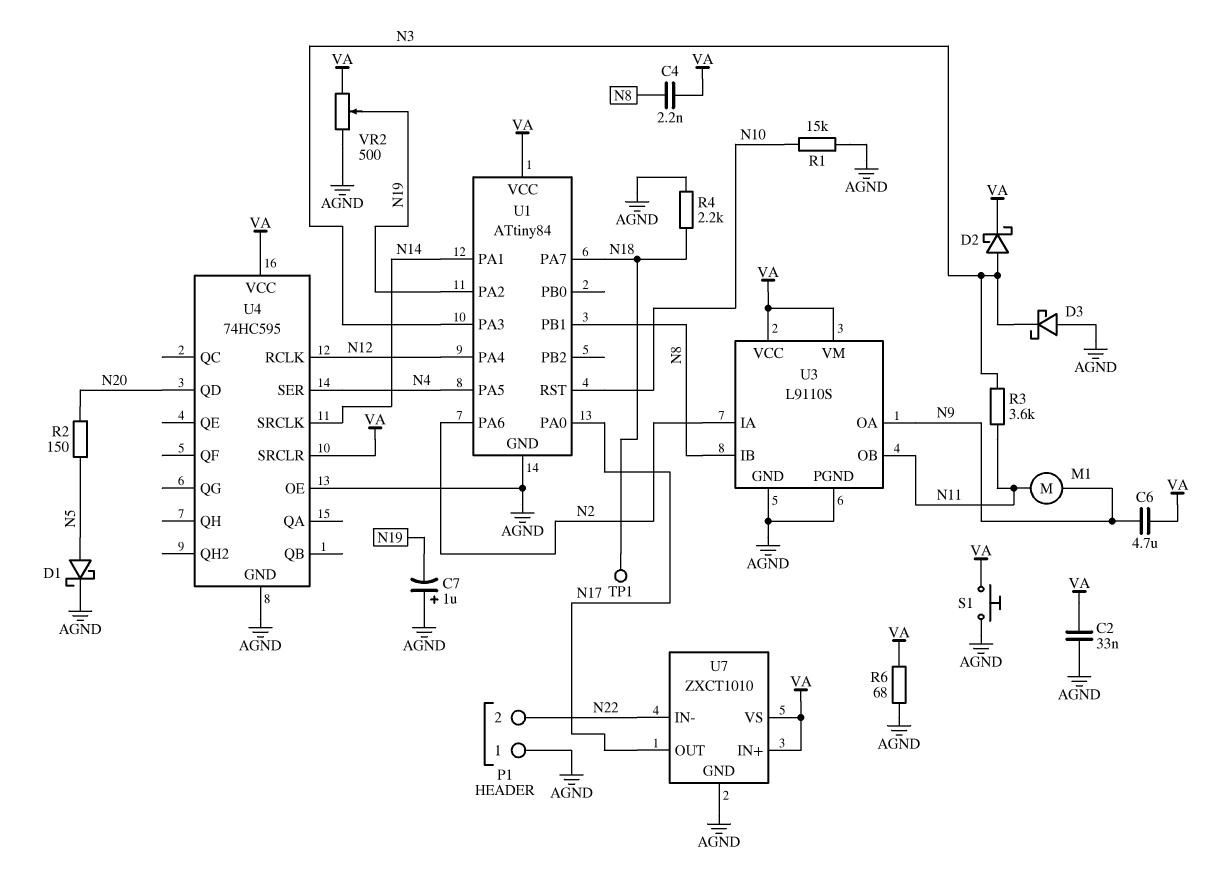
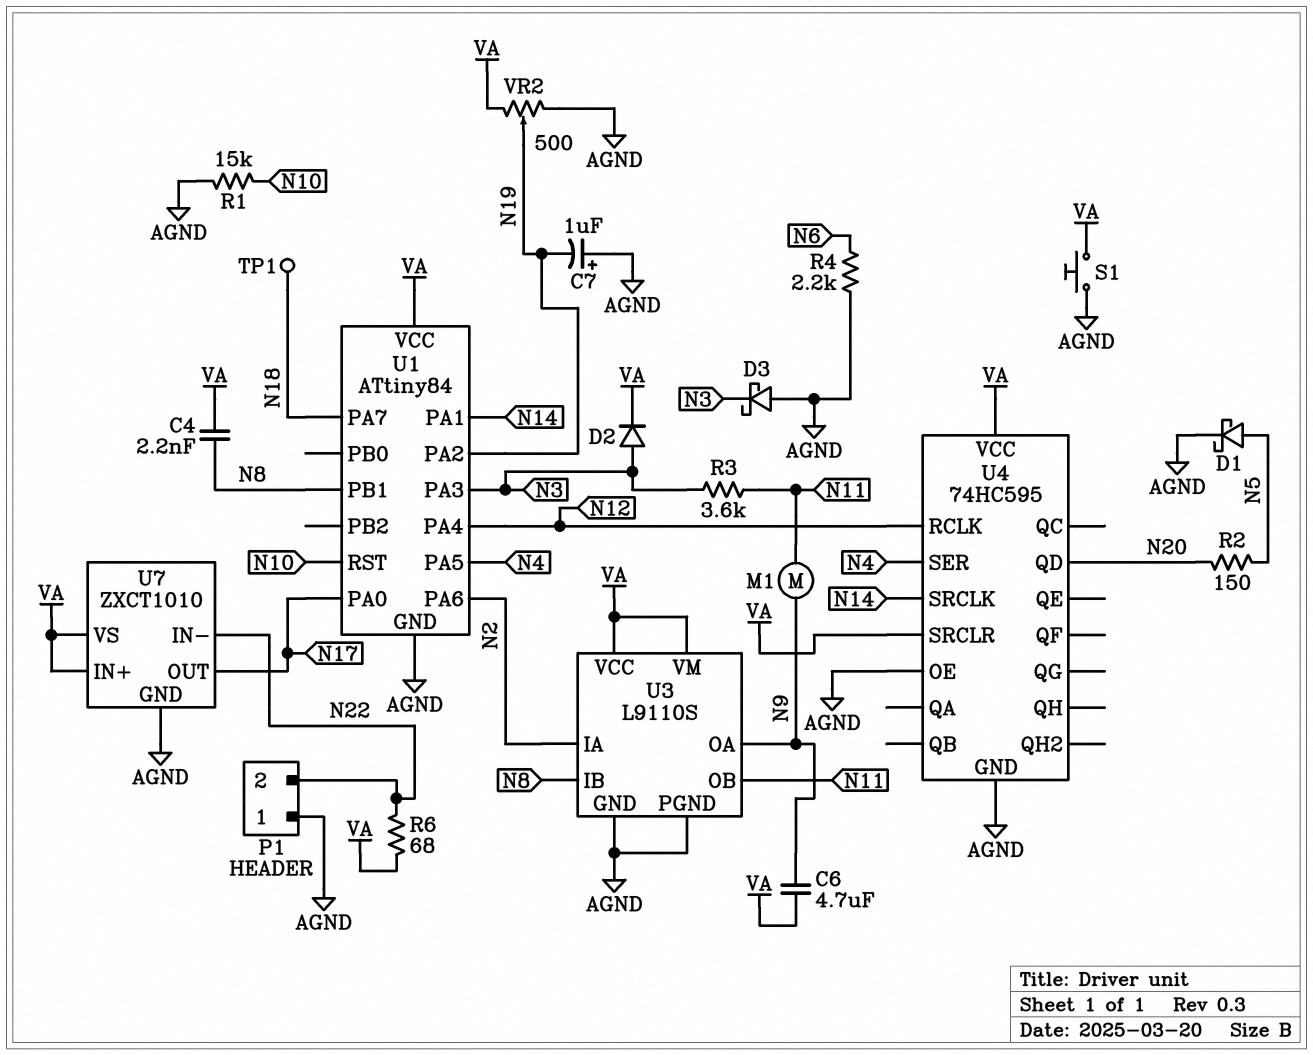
C2: 33nF (AGND, VA) -> none
D2: schottky (A N3, K VA) -> diode (A N3, K VA)
R4: 2.2k (AGND, N18) -> 2.2k (AGND, N6)
R6: 68 (AGND, VA) -> 68 (N22, VA)

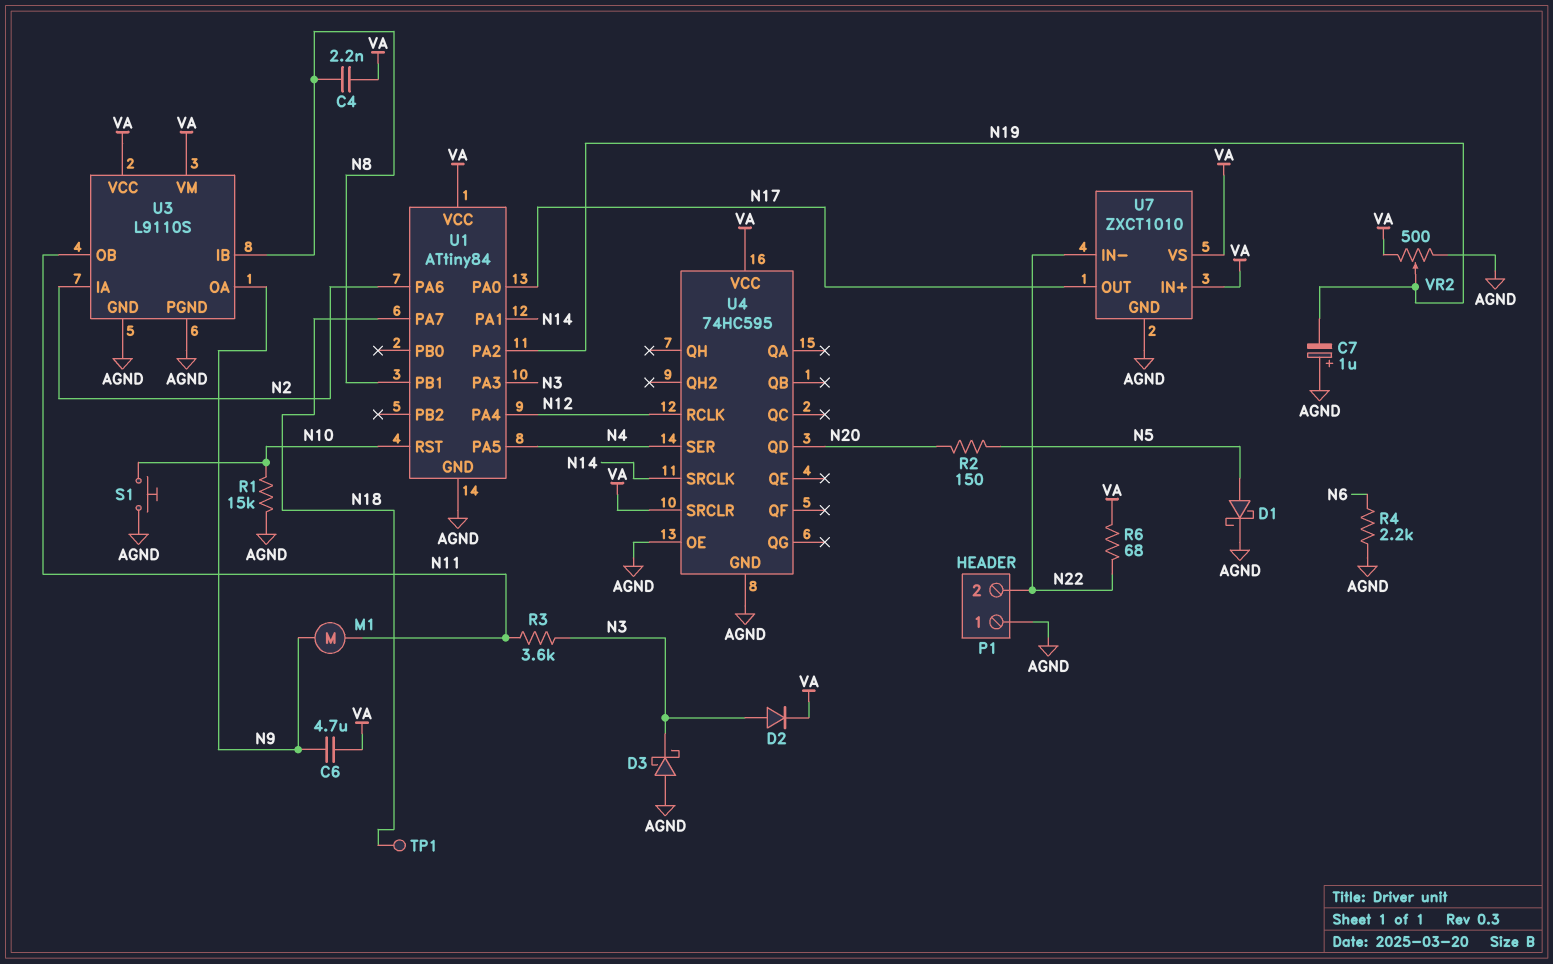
S1: button (AGND, VA) -> button (AGND, N10)

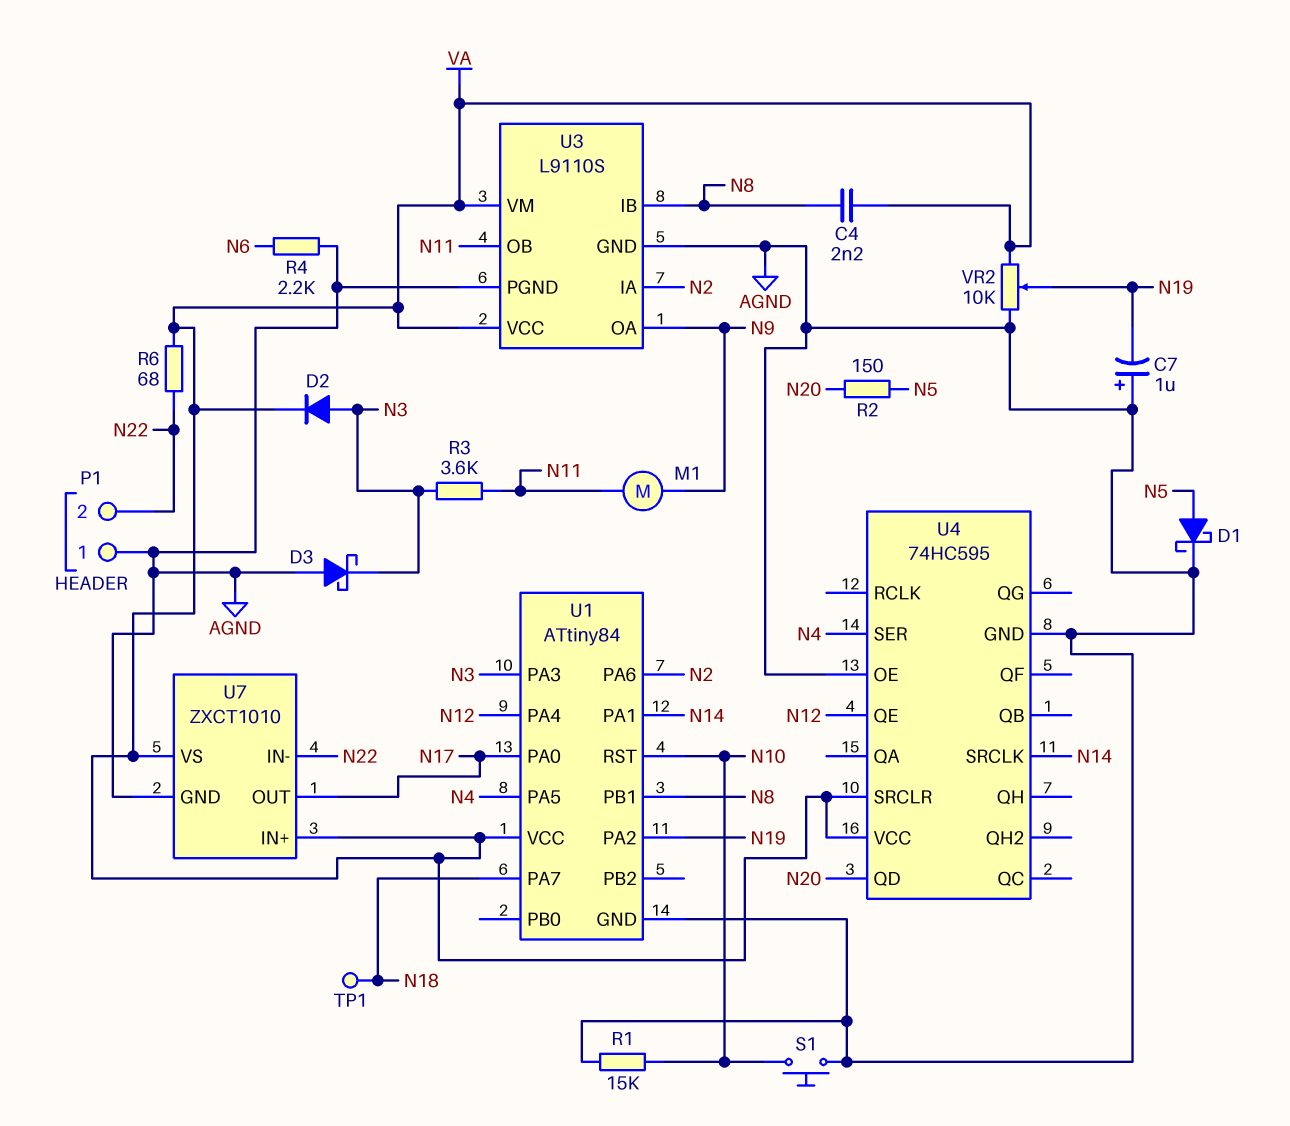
C6: 4.7uF (N9, VA) -> none
U4 pin QE: none -> N12
U4 pin RCLK: N12 -> none
VR2: 500 (AGND, VA, wiper N19) -> 10k (AGND, VA, wiper N19)

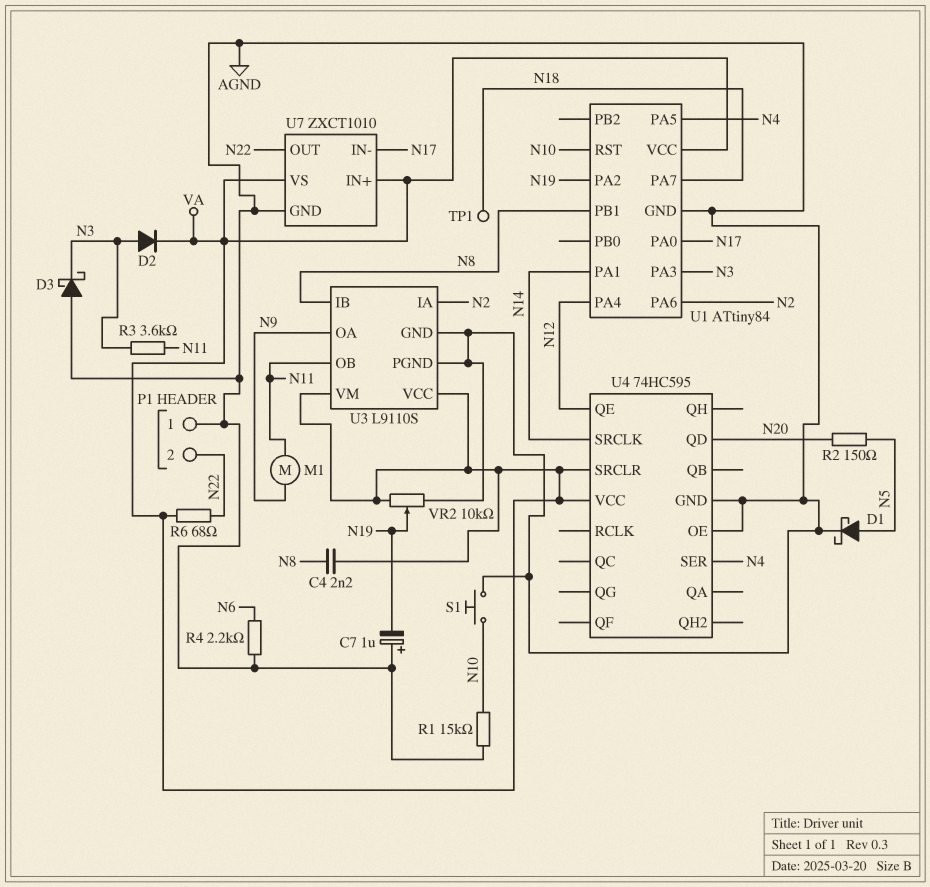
U7 pin IN-: N22 -> N17
U7 pin OUT: N17 -> N22

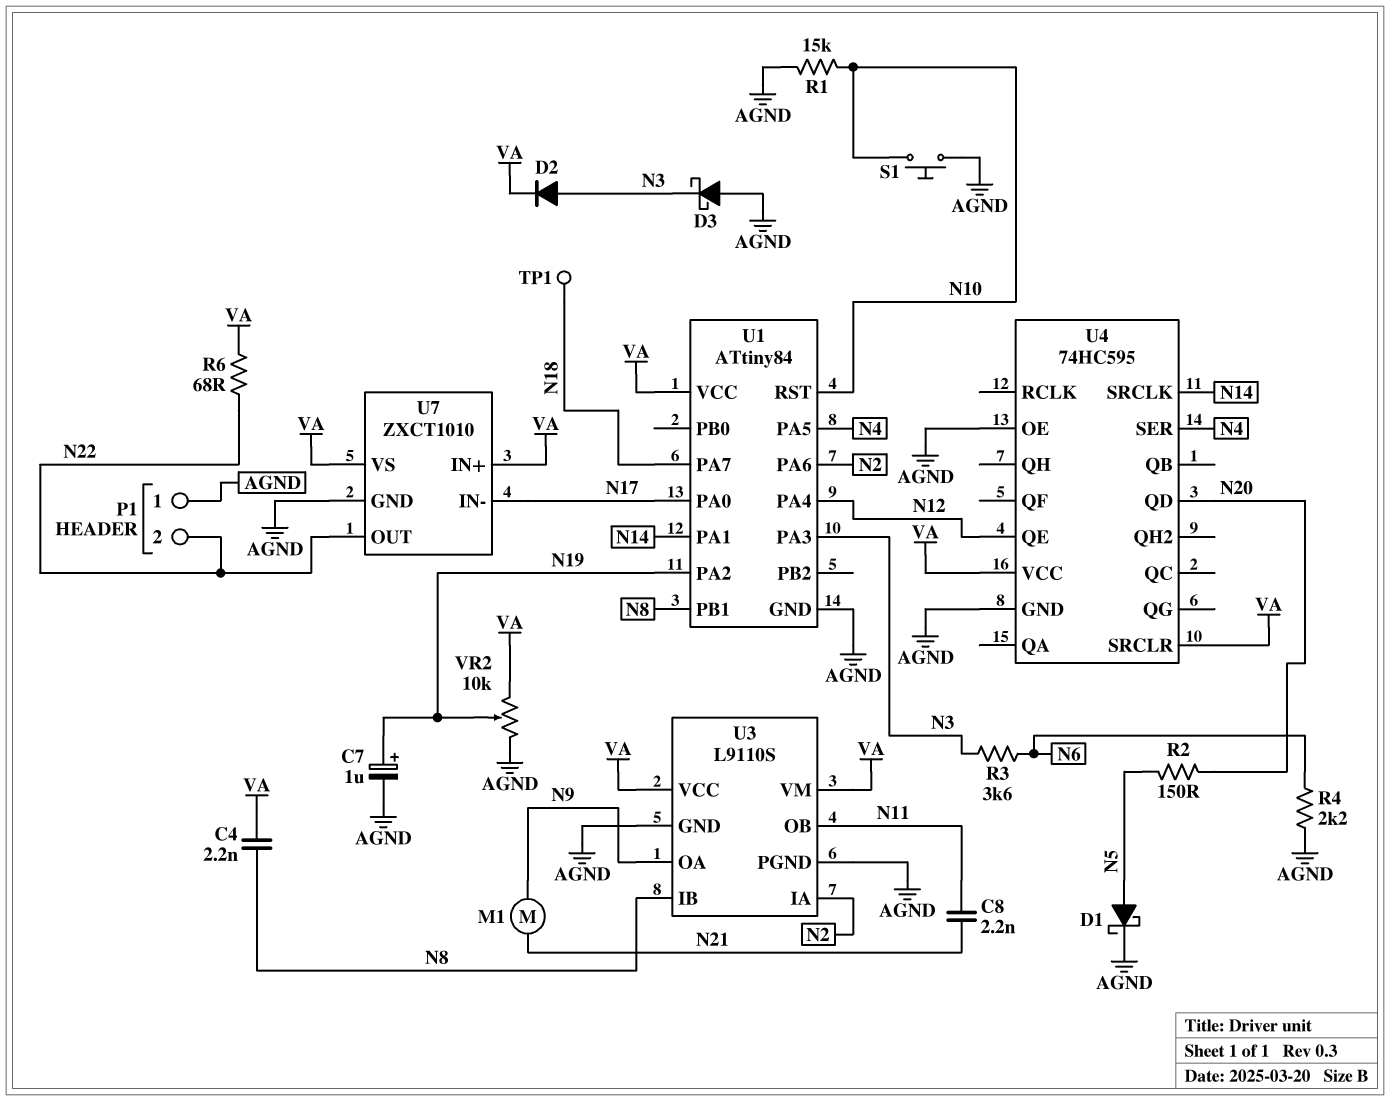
C7: 1uF (plus AGND, minus N19) -> 1uF (plus N19, minus AGND)
C8: none -> 2.2nF (N11, N21)
M1: motor (N9, N11) -> motor (N9, N21)
R3: 3.6k (N3, N11) -> 3.6k (N3, N6)

